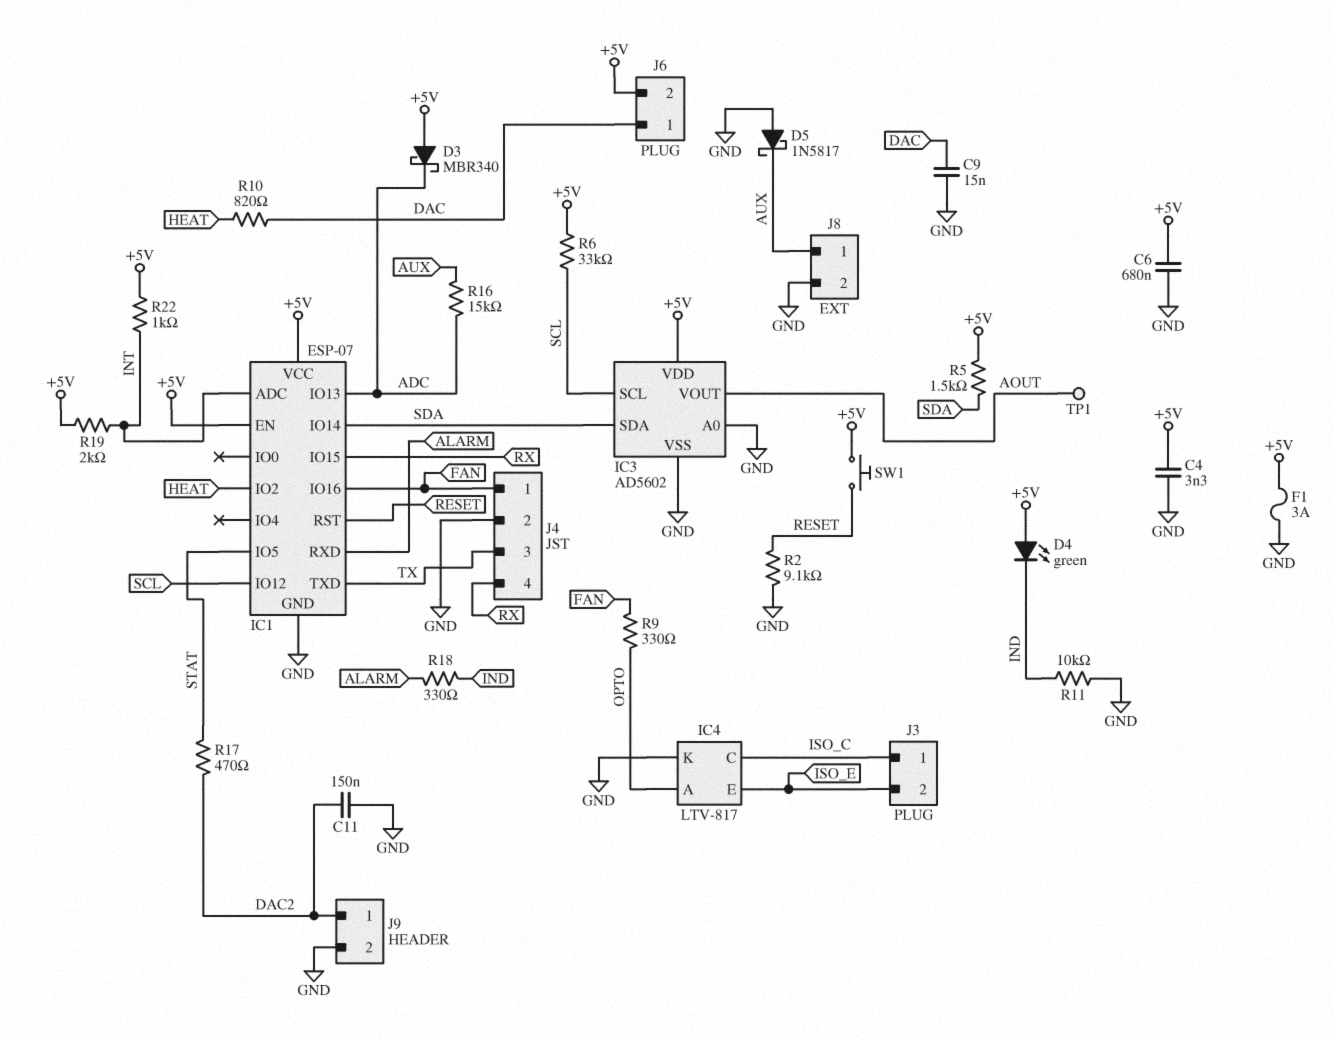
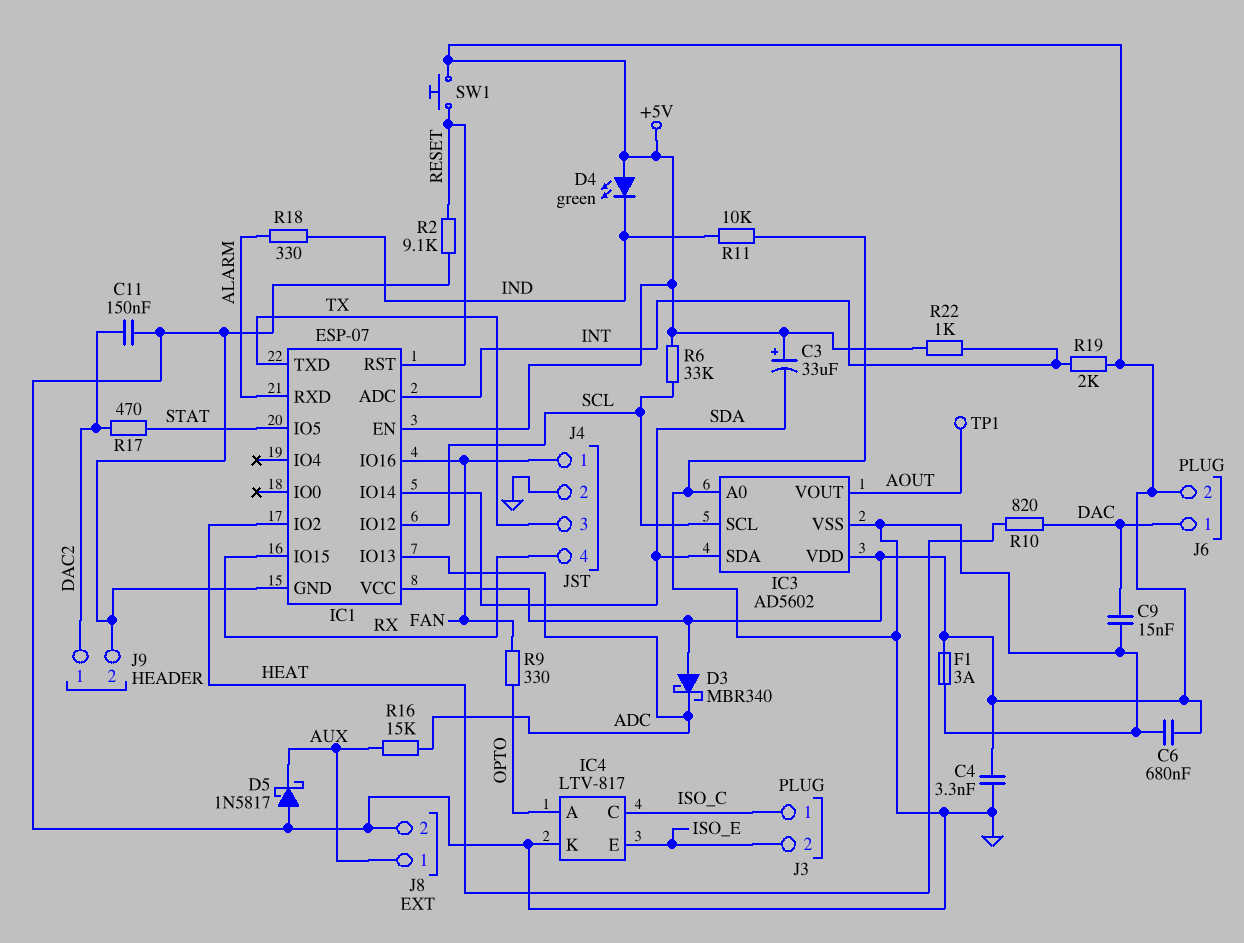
C3: none -> 33uF (plus +5V, minus SDA)
R5: 1.5k (+5V, SDA) -> none

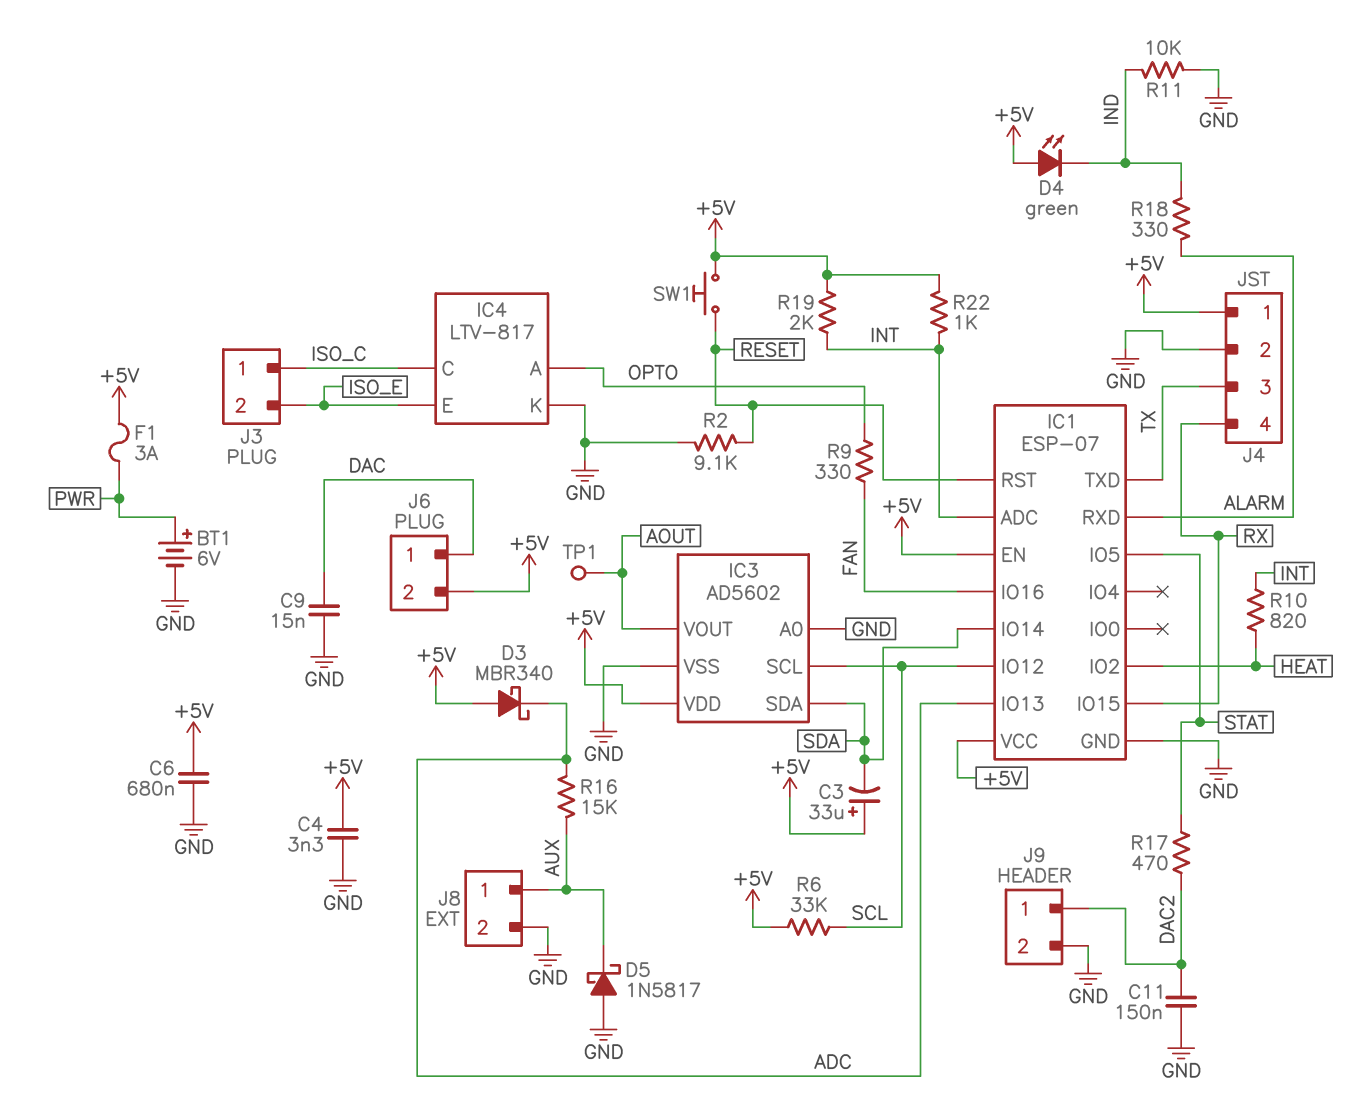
BT1: none -> 6V (plus PWR, minus GND)
F1: 3A (+5V, GND) -> 3A (+5V, PWR)
J4 pin 1: FAN -> +5V
R10: 820 (DAC, HEAT) -> 820 (HEAT, INT)

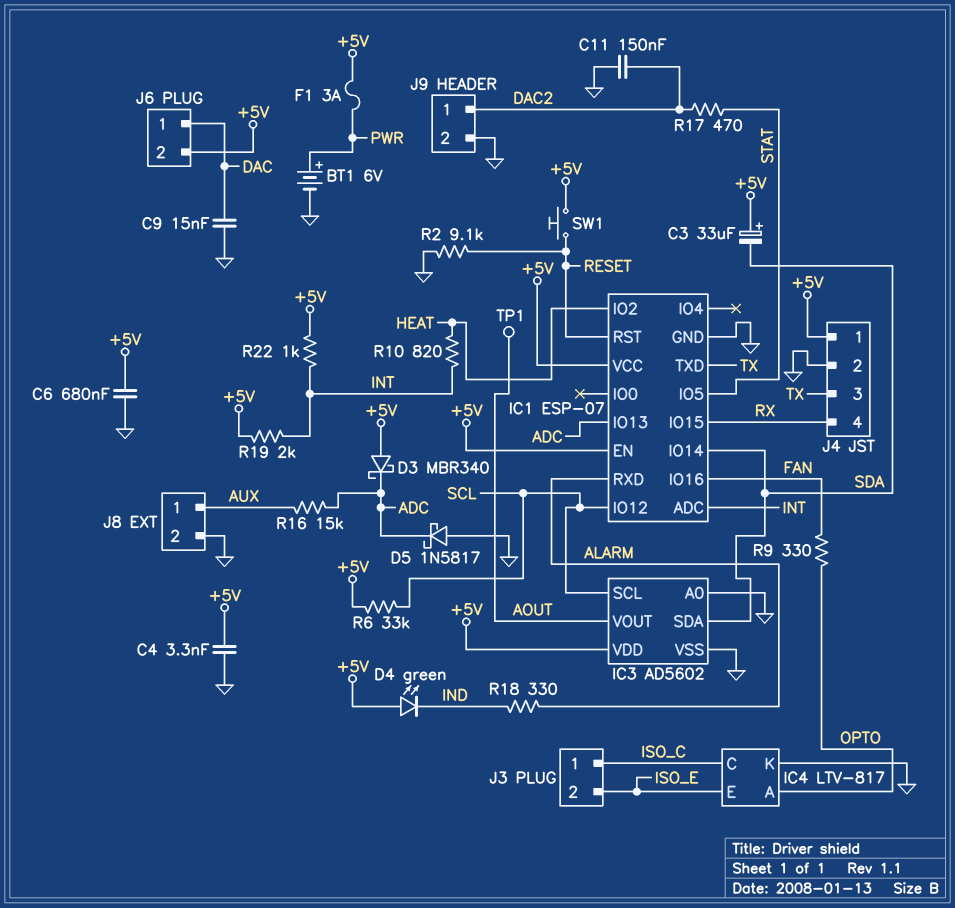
D5: schottky 1N5817 (A GND, K AUX) -> schottky 1N5817 (A GND, K ADC)
R11: 10k (GND, IND) -> none

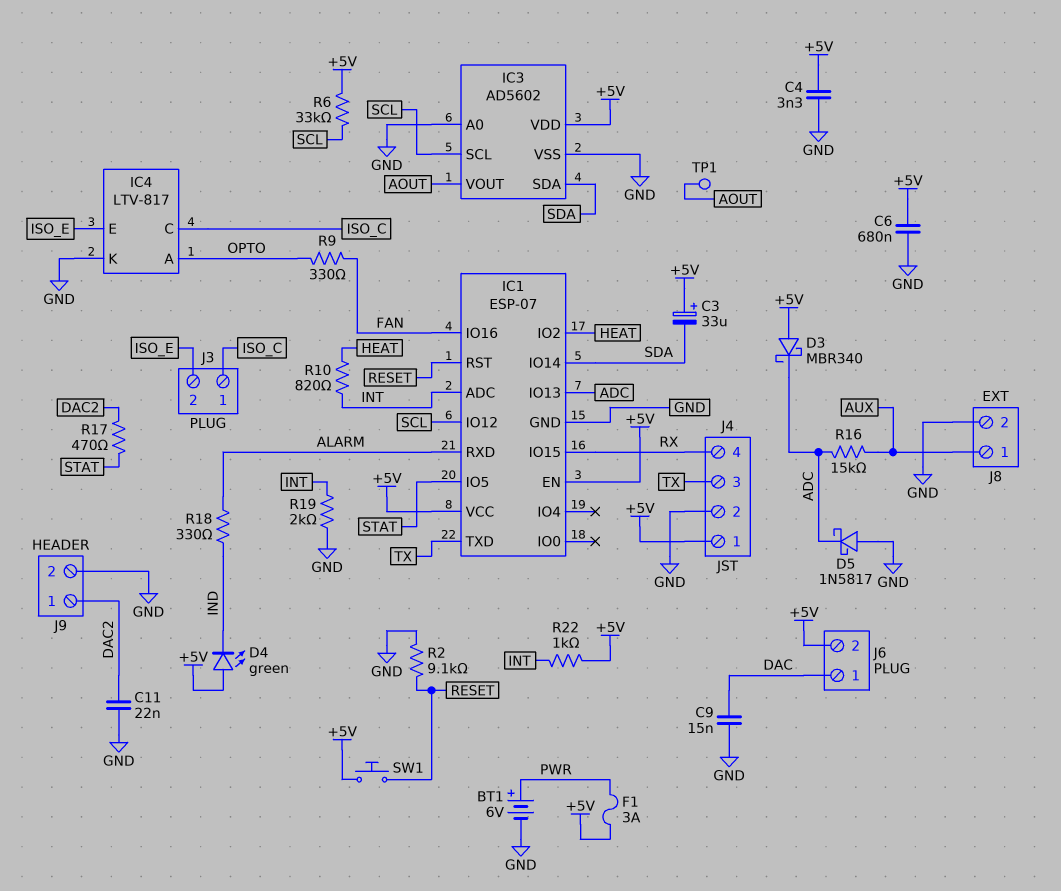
C11: 150nF (DAC2, GND) -> 22nF (DAC2, GND)
R19: 2k (+5V, INT) -> 2k (GND, INT)

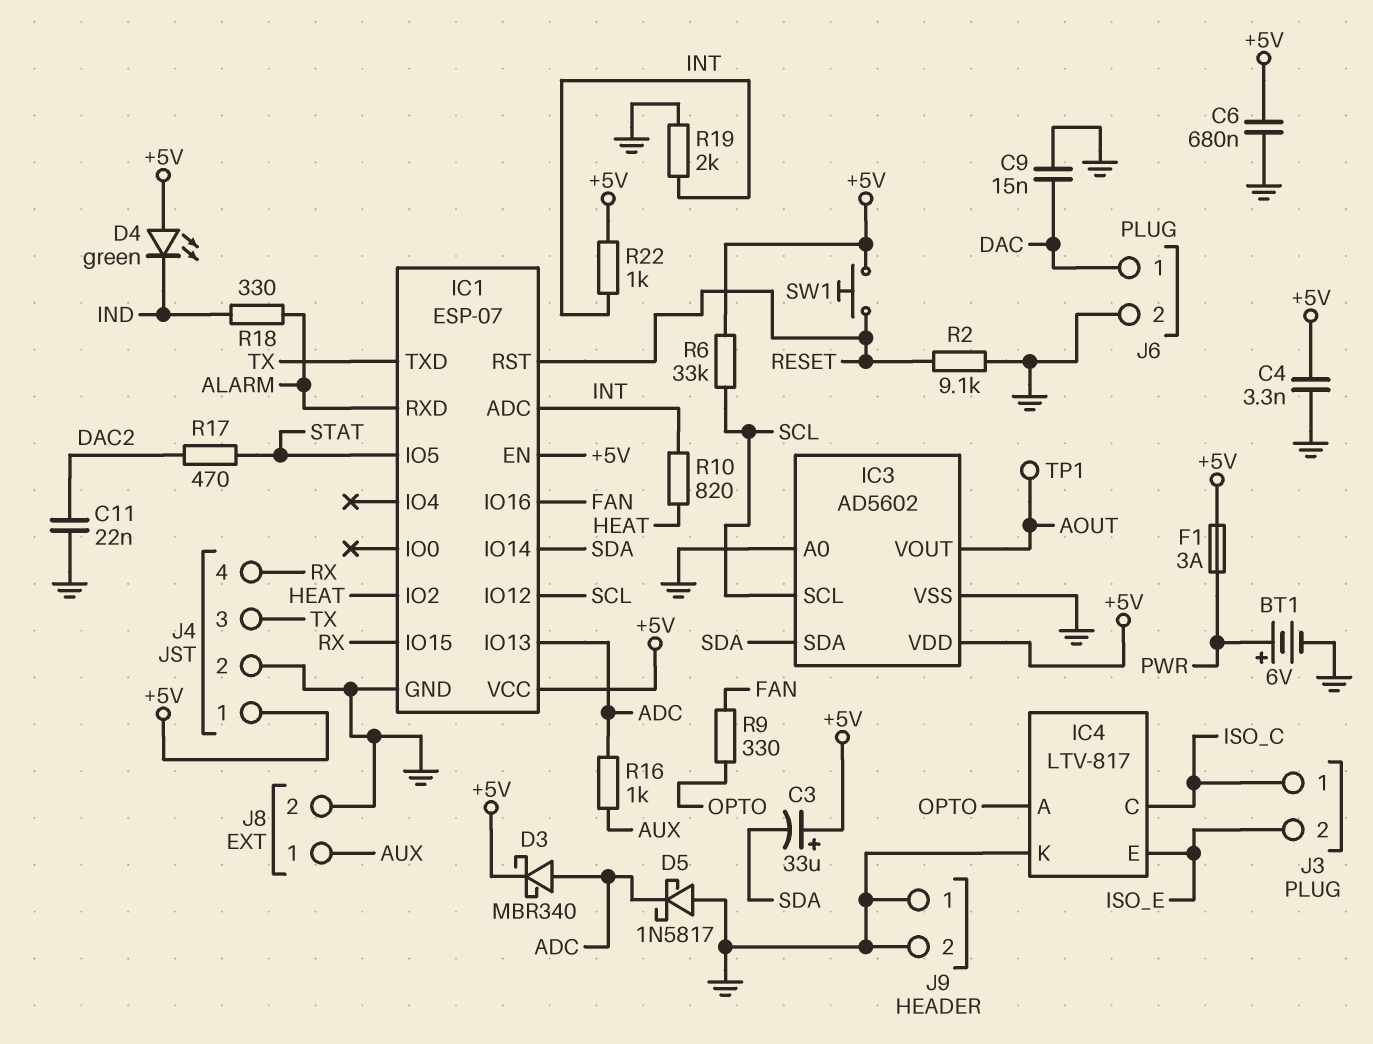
D3: schottky MBR340 (A +5V, K ADC) -> schottky MBR340 (A ADC, K +5V)
J6 pin 2: +5V -> GND
J9 pin 1: DAC2 -> GND
R16: 15k (ADC, AUX) -> 1k (ADC, AUX)

